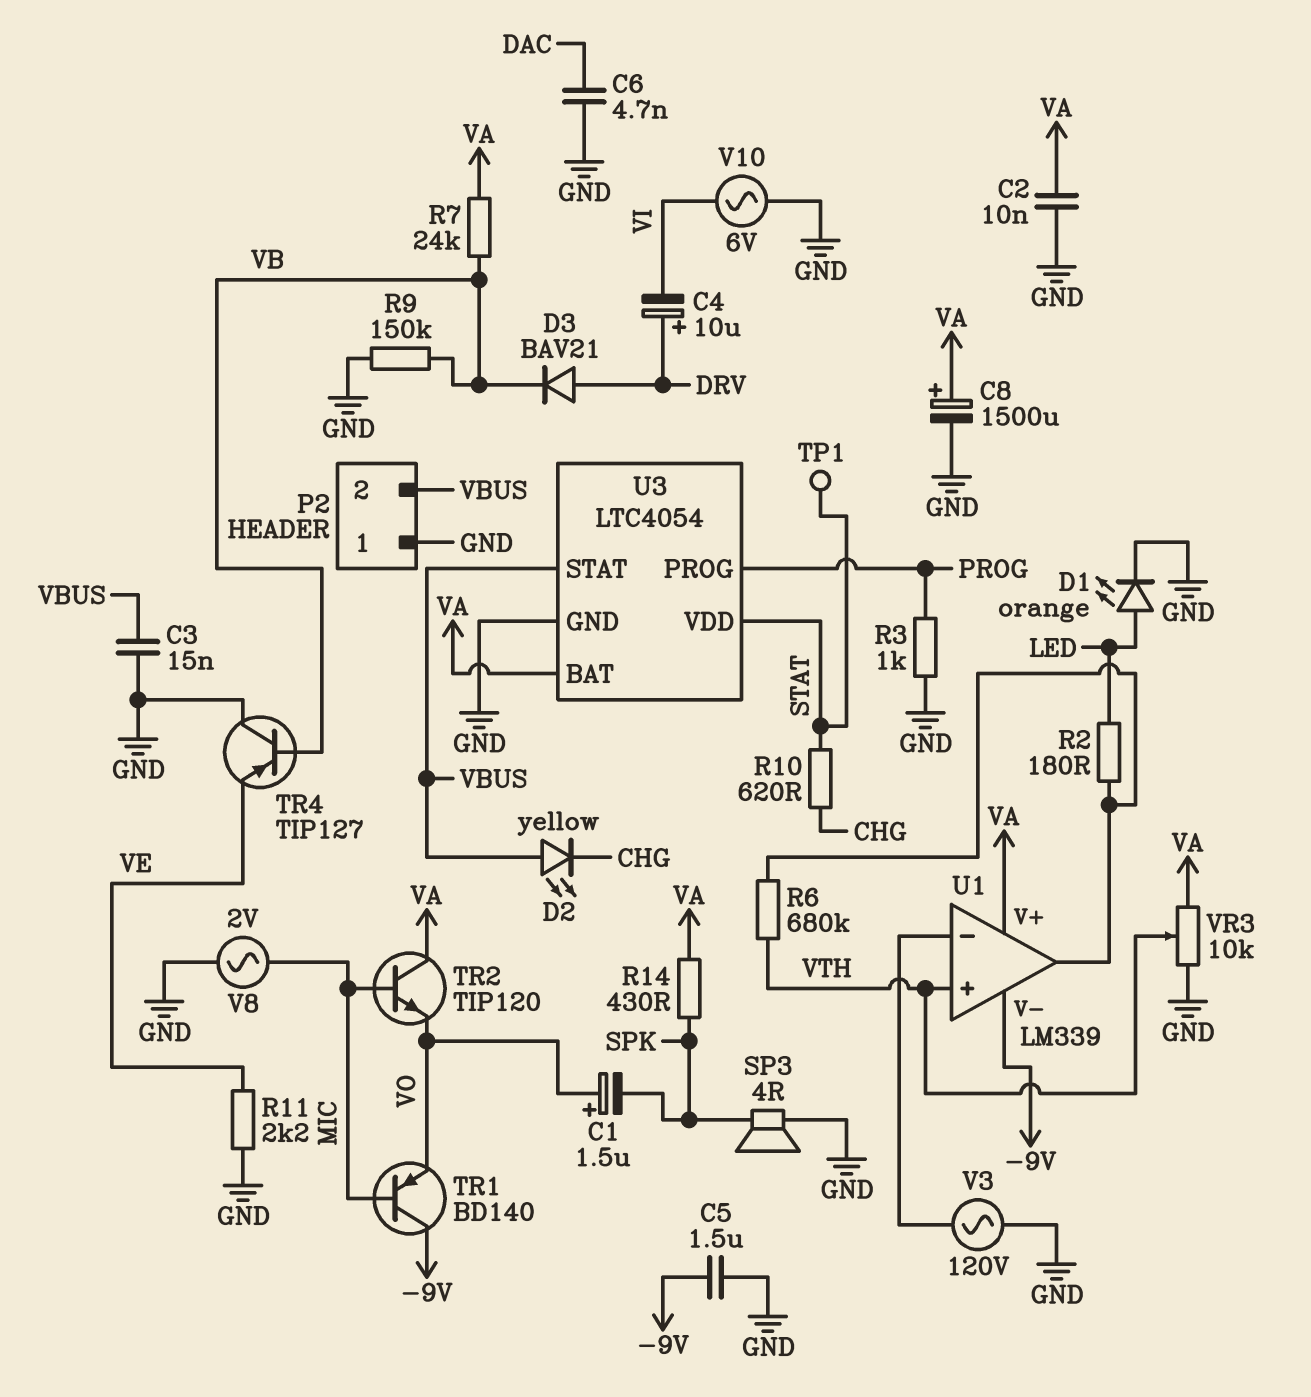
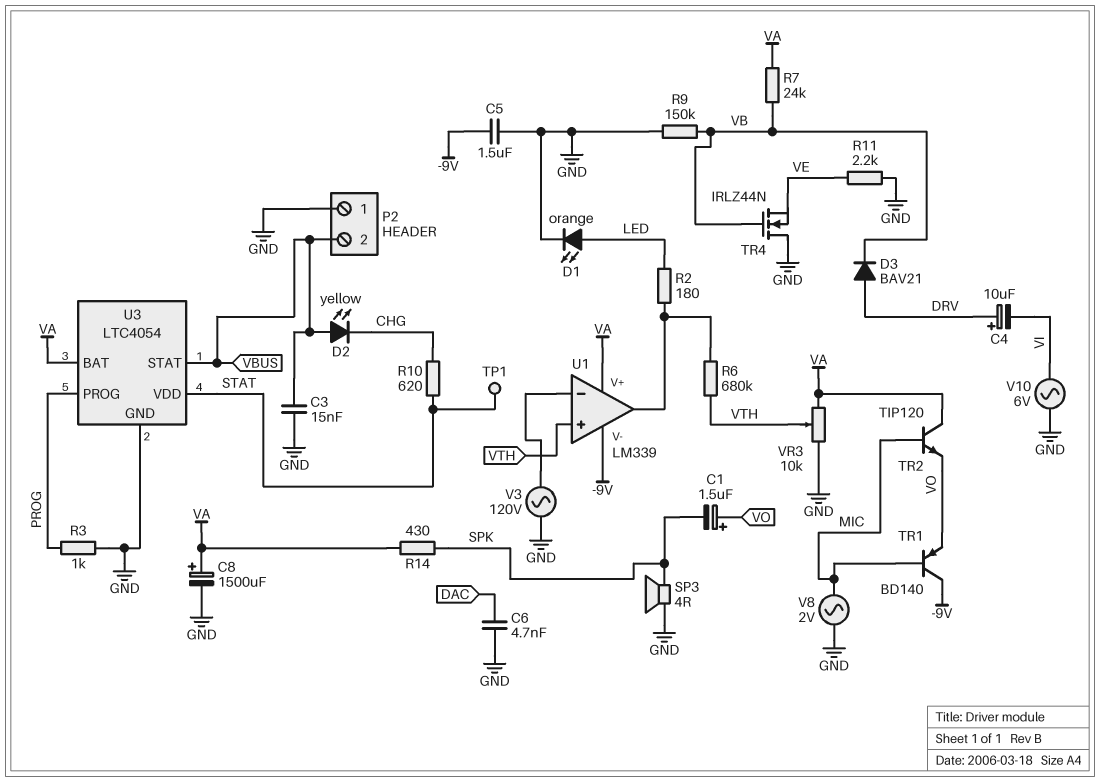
C2: 10nF (GND, VA) -> none
TR4: PNP TIP127 (B VB, C GND, E VE) -> NMOS IRLZ44N (G VB, D GND, S VE)

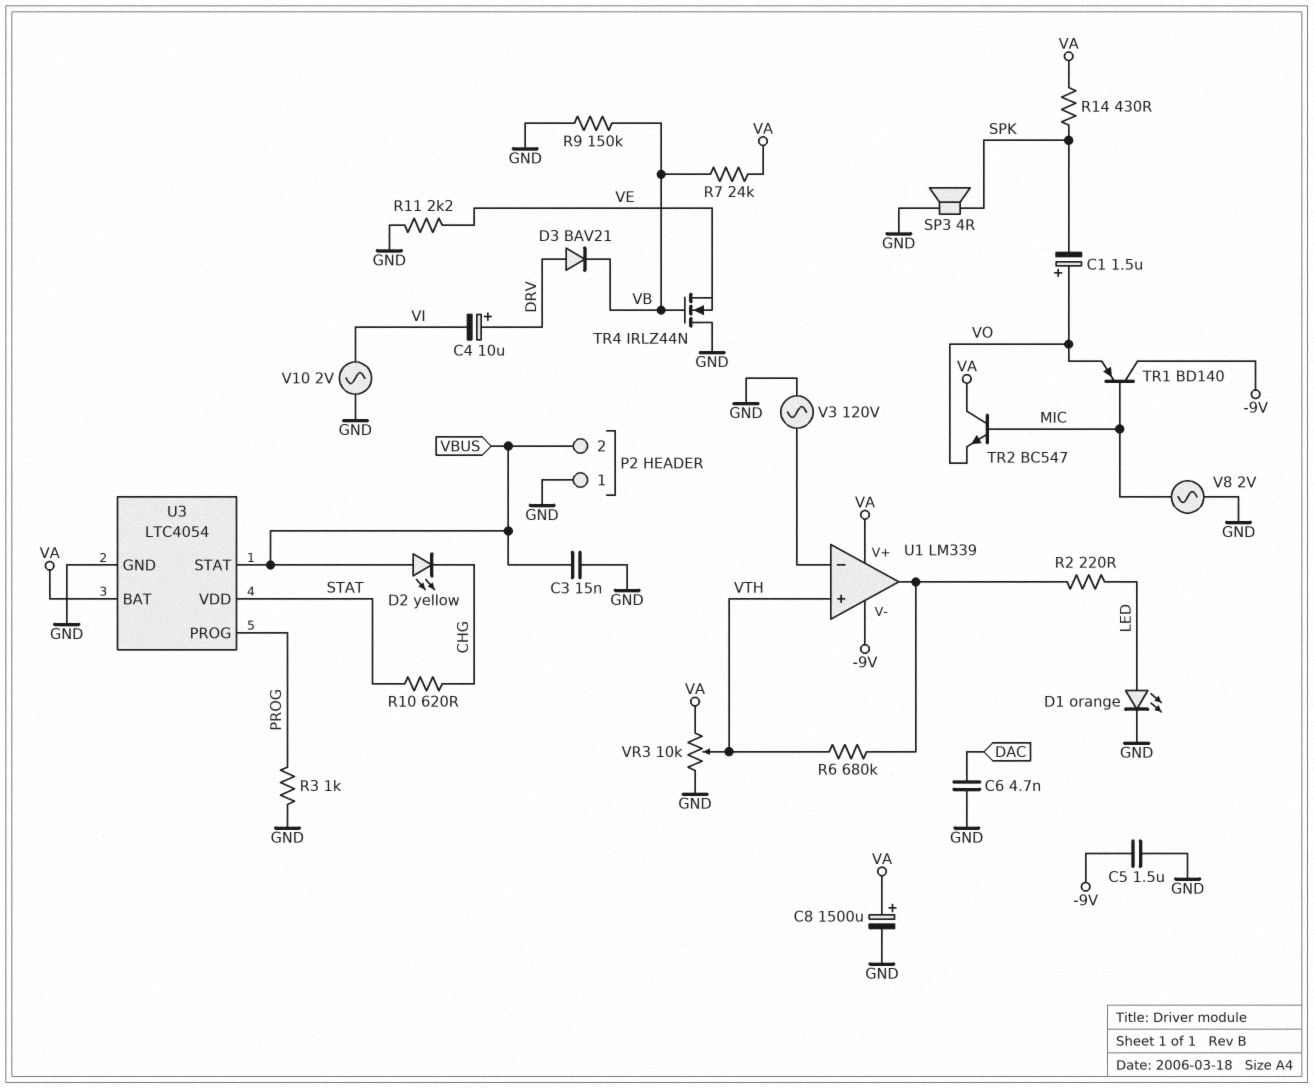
R2: 180 (LED, U1/out) -> 220 (LED, U1/out)
TP1: test point (STAT) -> none
TR2: NPN TIP120 (B MIC, C VA, E VO) -> NPN BC547 (B MIC, C VA, E VO)
V10: AC 6V (GND, VI) -> AC 2V (GND, VI)

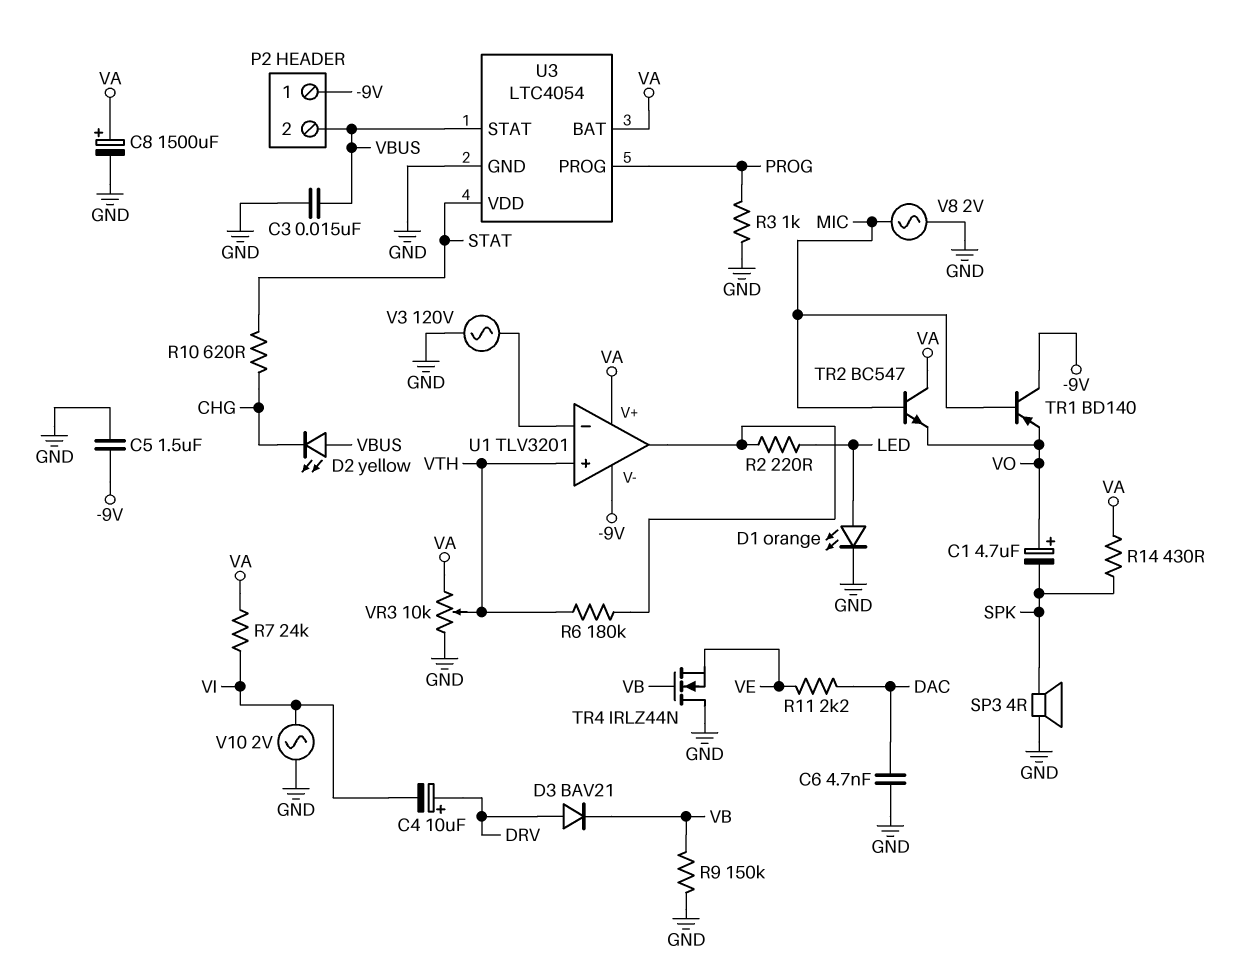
C1: 1.5uF (plus VO, minus SPK) -> 4.7uF (plus VO, minus SPK)
P2 pin 1: GND -> -9V
R6: 680k (U1/out, VTH) -> 180k (U1/out, VTH)
R7: 24k (VA, VB) -> 24k (VA, VI)
R11: 2.2k (GND, VE) -> 2.2k (DAC, VE)
U1: LM339 -> TLV3201

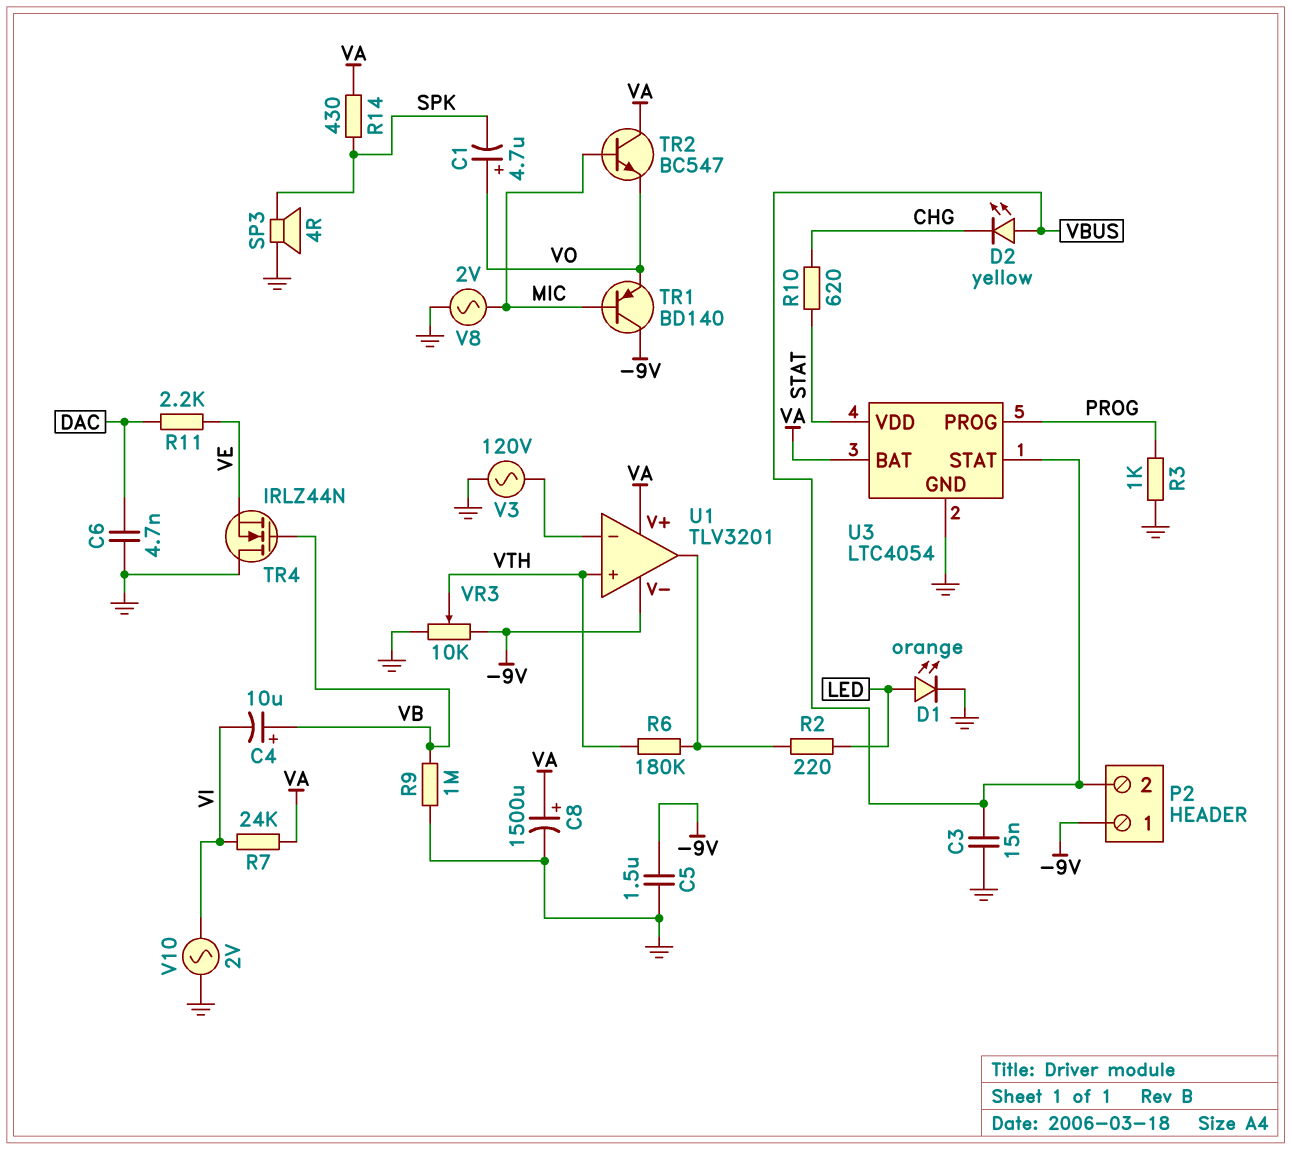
C4: 10uF (plus DRV, minus VI) -> 10uF (plus VB, minus VI)
D3: diode BAV21 (A DRV, K VB) -> none
R9: 150k (GND, VB) -> 1M (GND, VB)
VR3: 10k (GND, VA, wiper VTH) -> 10k (-9V, GND, wiper VTH)

